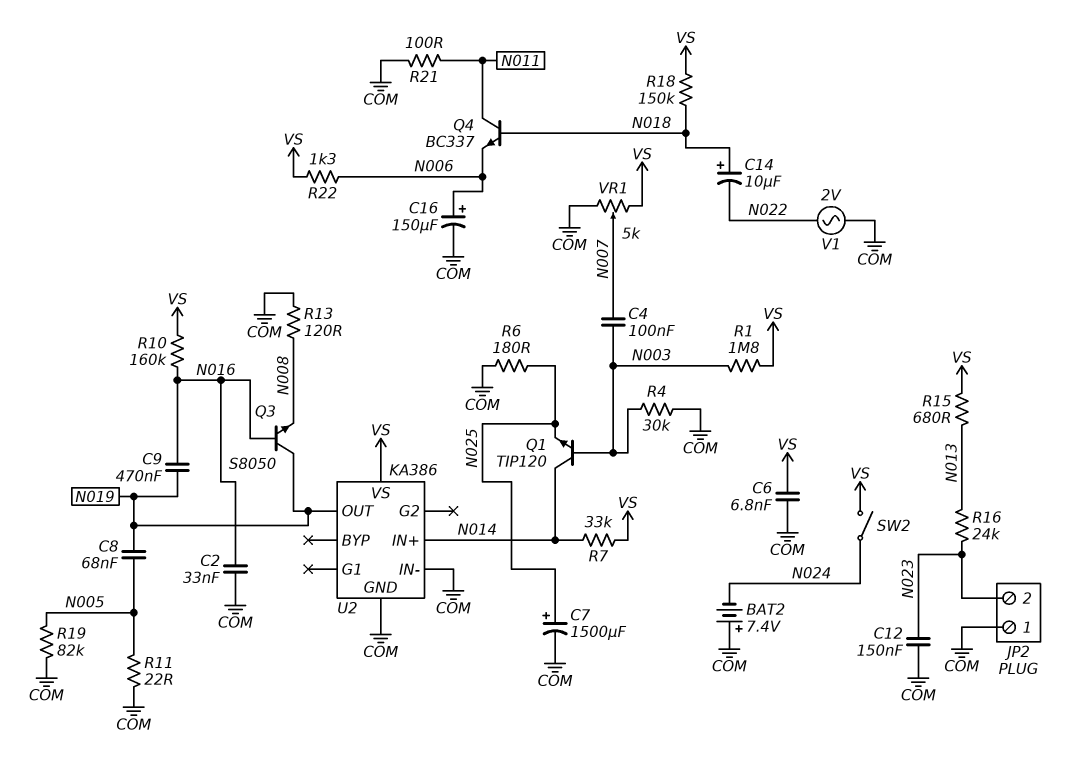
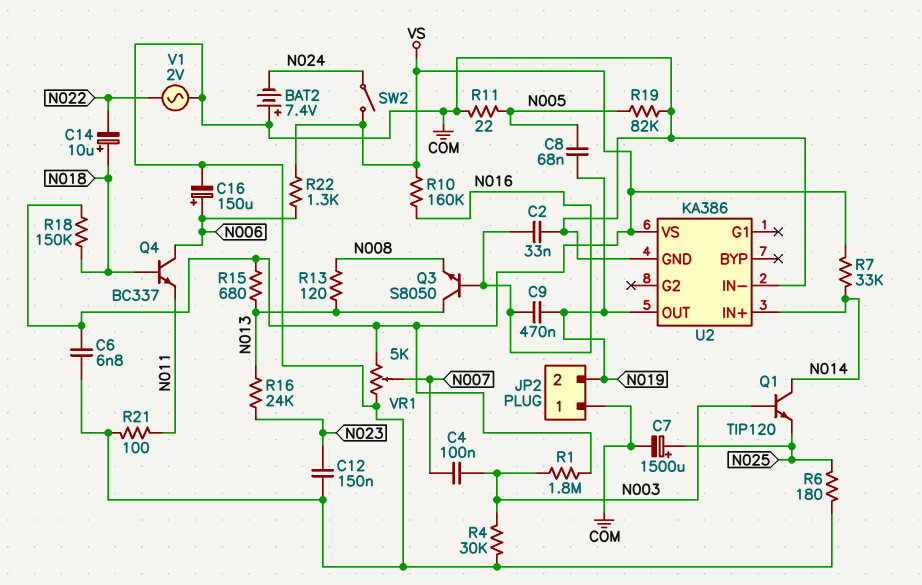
JP2 pin 2: N023 -> N019
Q3: NPN S8050 (B N016, C N019, E N008) -> NPN S8050 (B N016, C N013, E N008)
Q4: NPN BC337 (B N018, C N011, E N006) -> NPN BC337 (B N018, C N006, E N011)
R13: 120 (COM, N008) -> 120 (N008, N013)

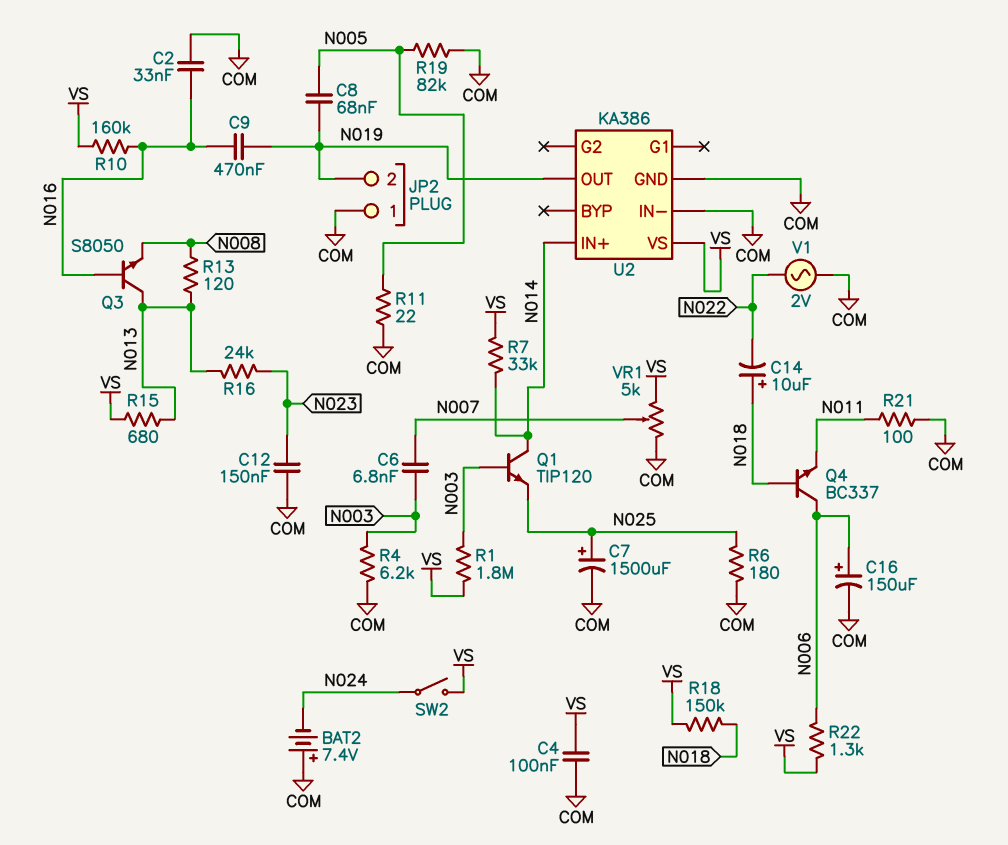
C4: 100nF (N003, N007) -> 100nF (COM, VS)
C6: 6.8nF (COM, VS) -> 6.8nF (N003, N007)
R4: 30k (COM, N003) -> 6.2k (COM, N003)

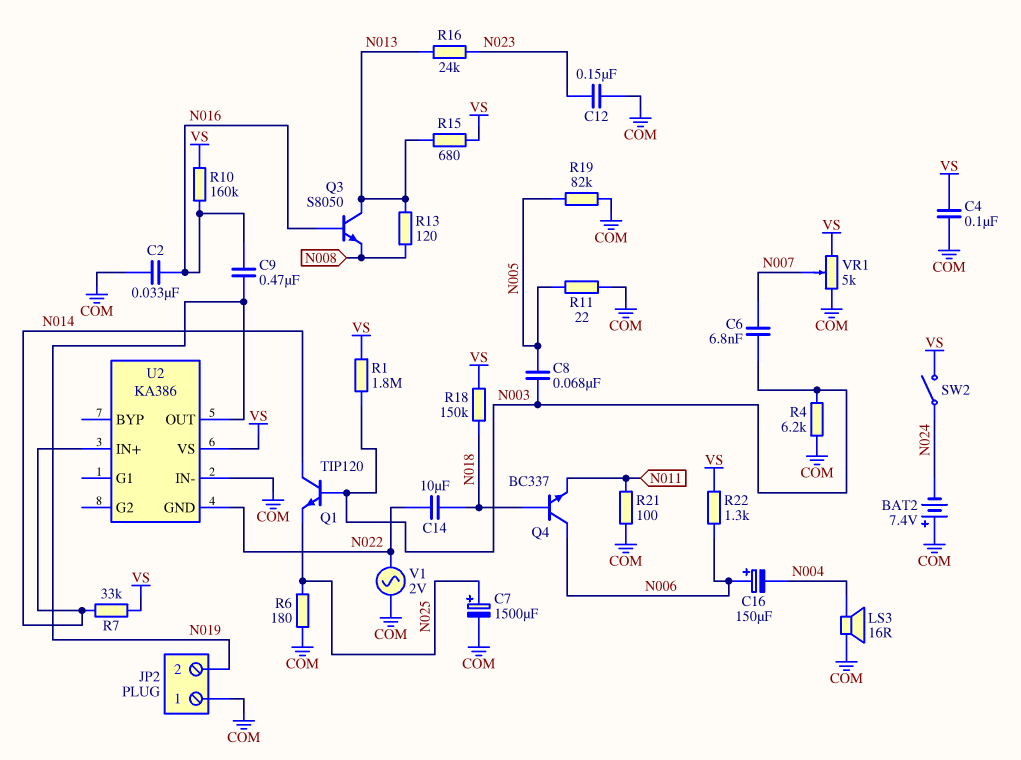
C8: 68nF (N005, N019) -> 68nF (N003, N005)
C14: 10uF (plus N018, minus N022) -> 10uF (N018, N022)
C16: 150uF (plus N006, minus COM) -> 150uF (plus N006, minus N004)
LS3: none -> speaker 16R (COM, N004)
U2 pin GND: COM -> N022

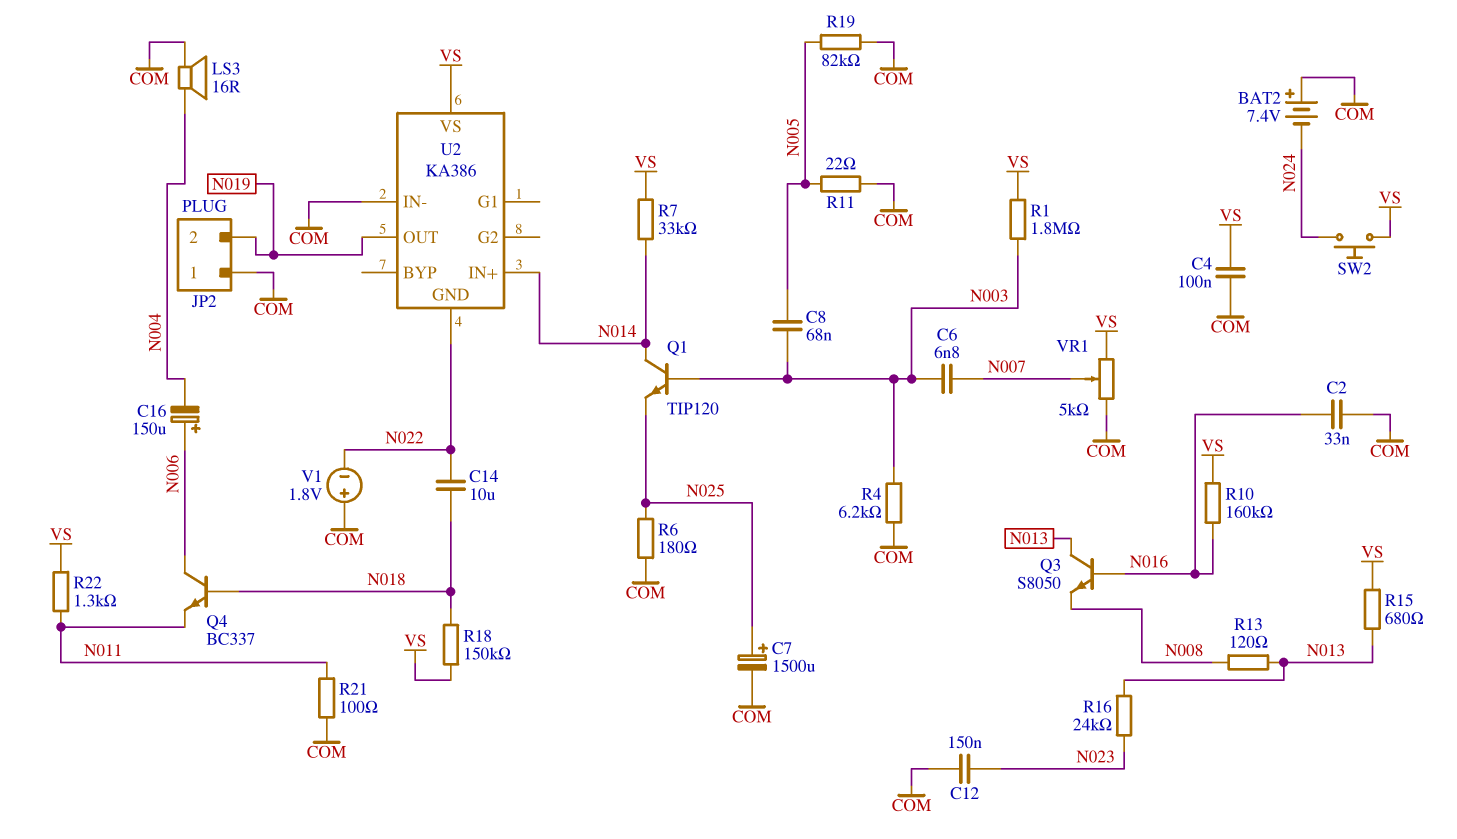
C9: 470nF (N016, N019) -> none
R22: 1.3k (N006, VS) -> 1.3k (N011, VS)
SW2: switch (N024, VS) -> button (N024, VS)
V1: AC 2V (COM, N022) -> 1.8V (plus COM, minus N022)

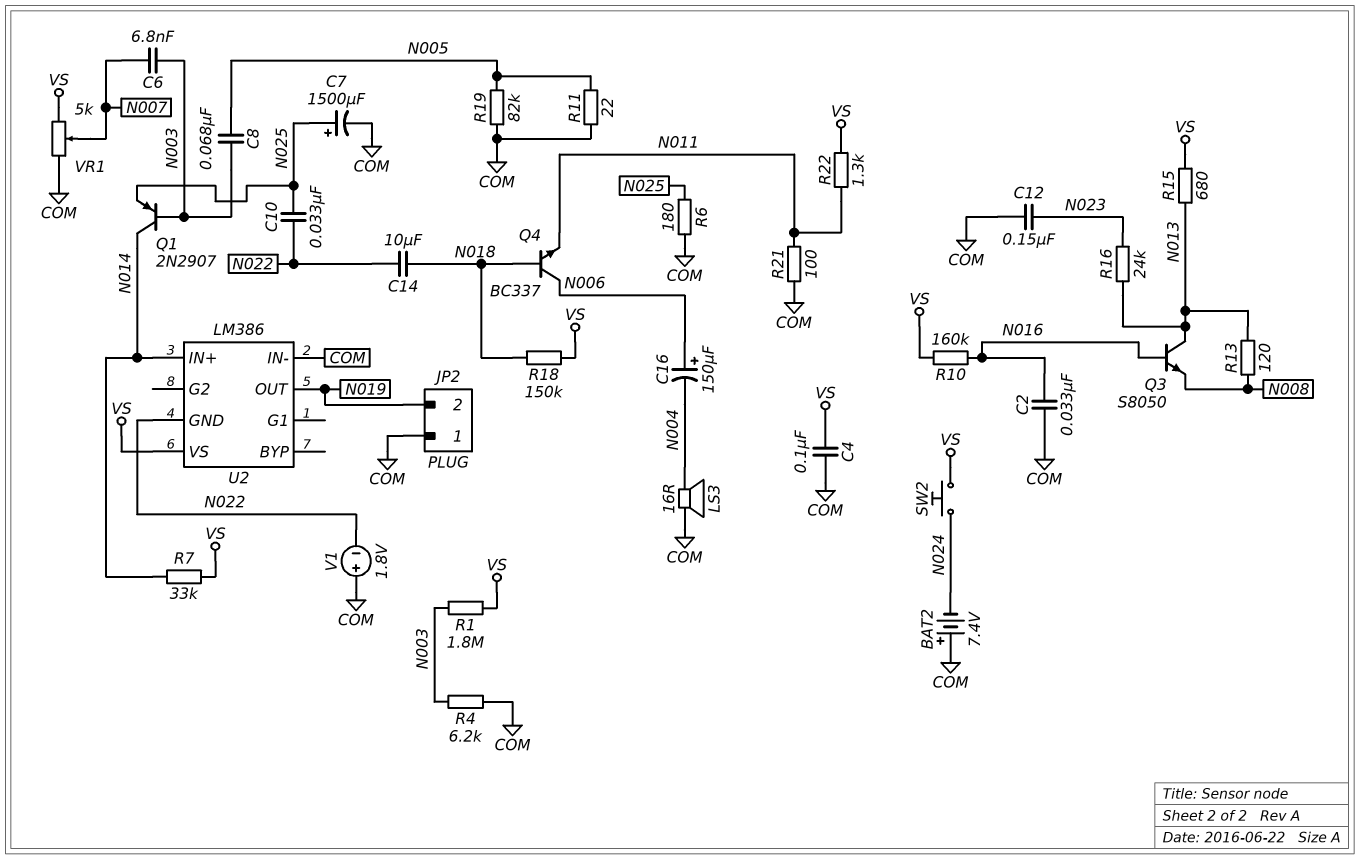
C10: none -> 33nF (N022, N025)
Q1: NPN TIP120 (B N003, C N014, E N025) -> PNP 2N2907 (B N003, C N014, E N025)
U2: KA386 -> LM386

